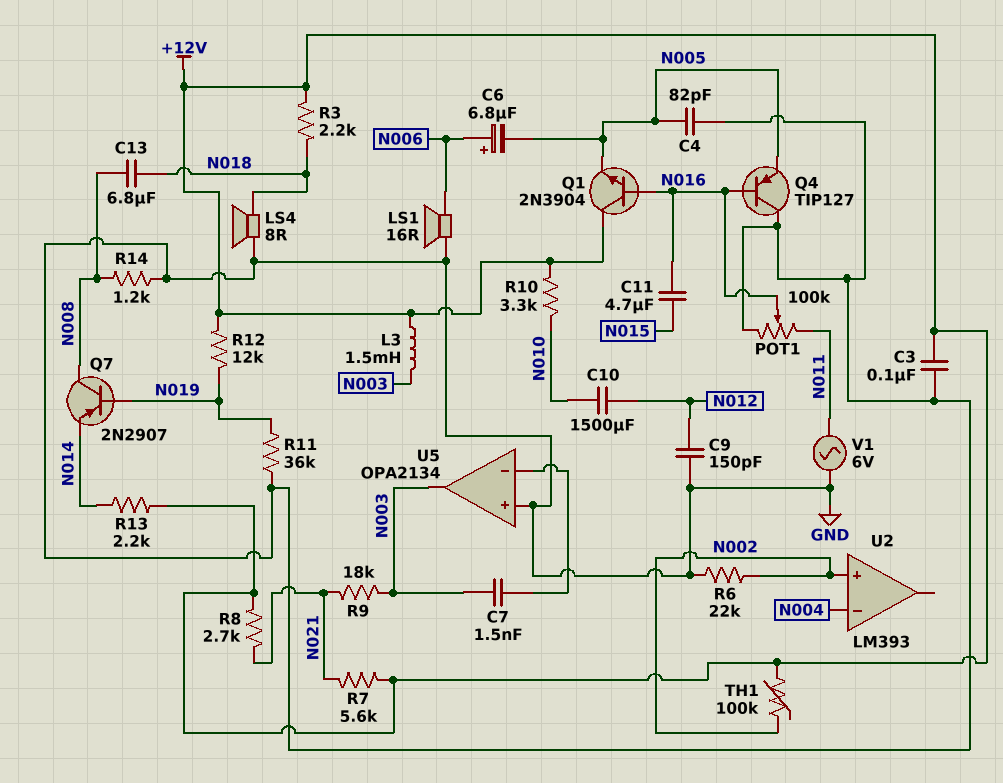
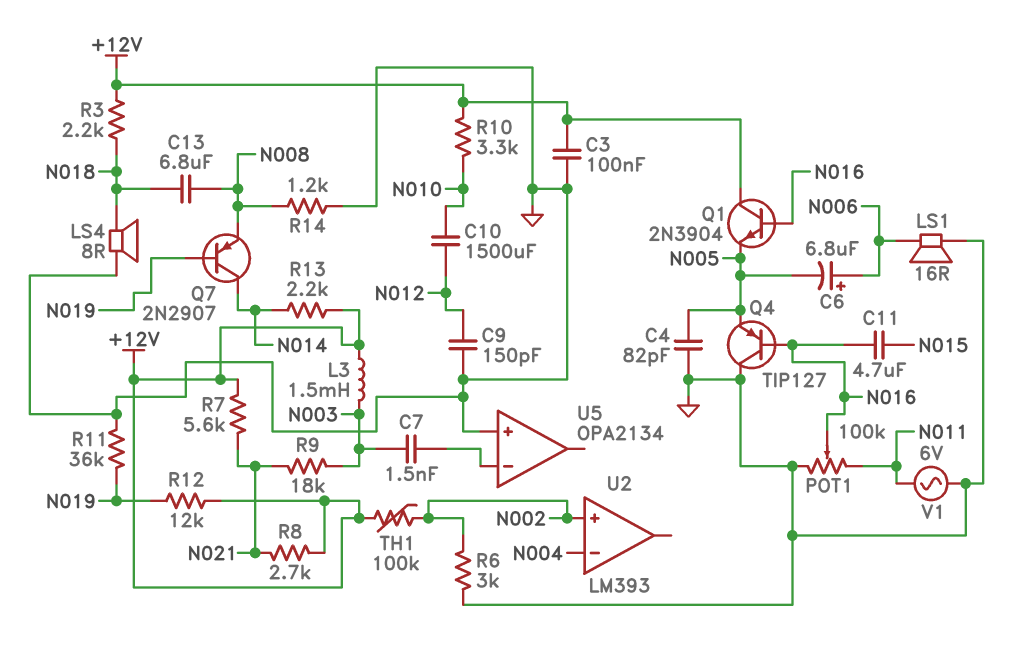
Q7: PNP 2N2907 (B N019, C N008, E N014) -> PNP 2N2907 (B N019, C N014, E N008)
R6: 22k (GND, N002) -> 3k (GND, N002)
U5 pin out: N003 -> none

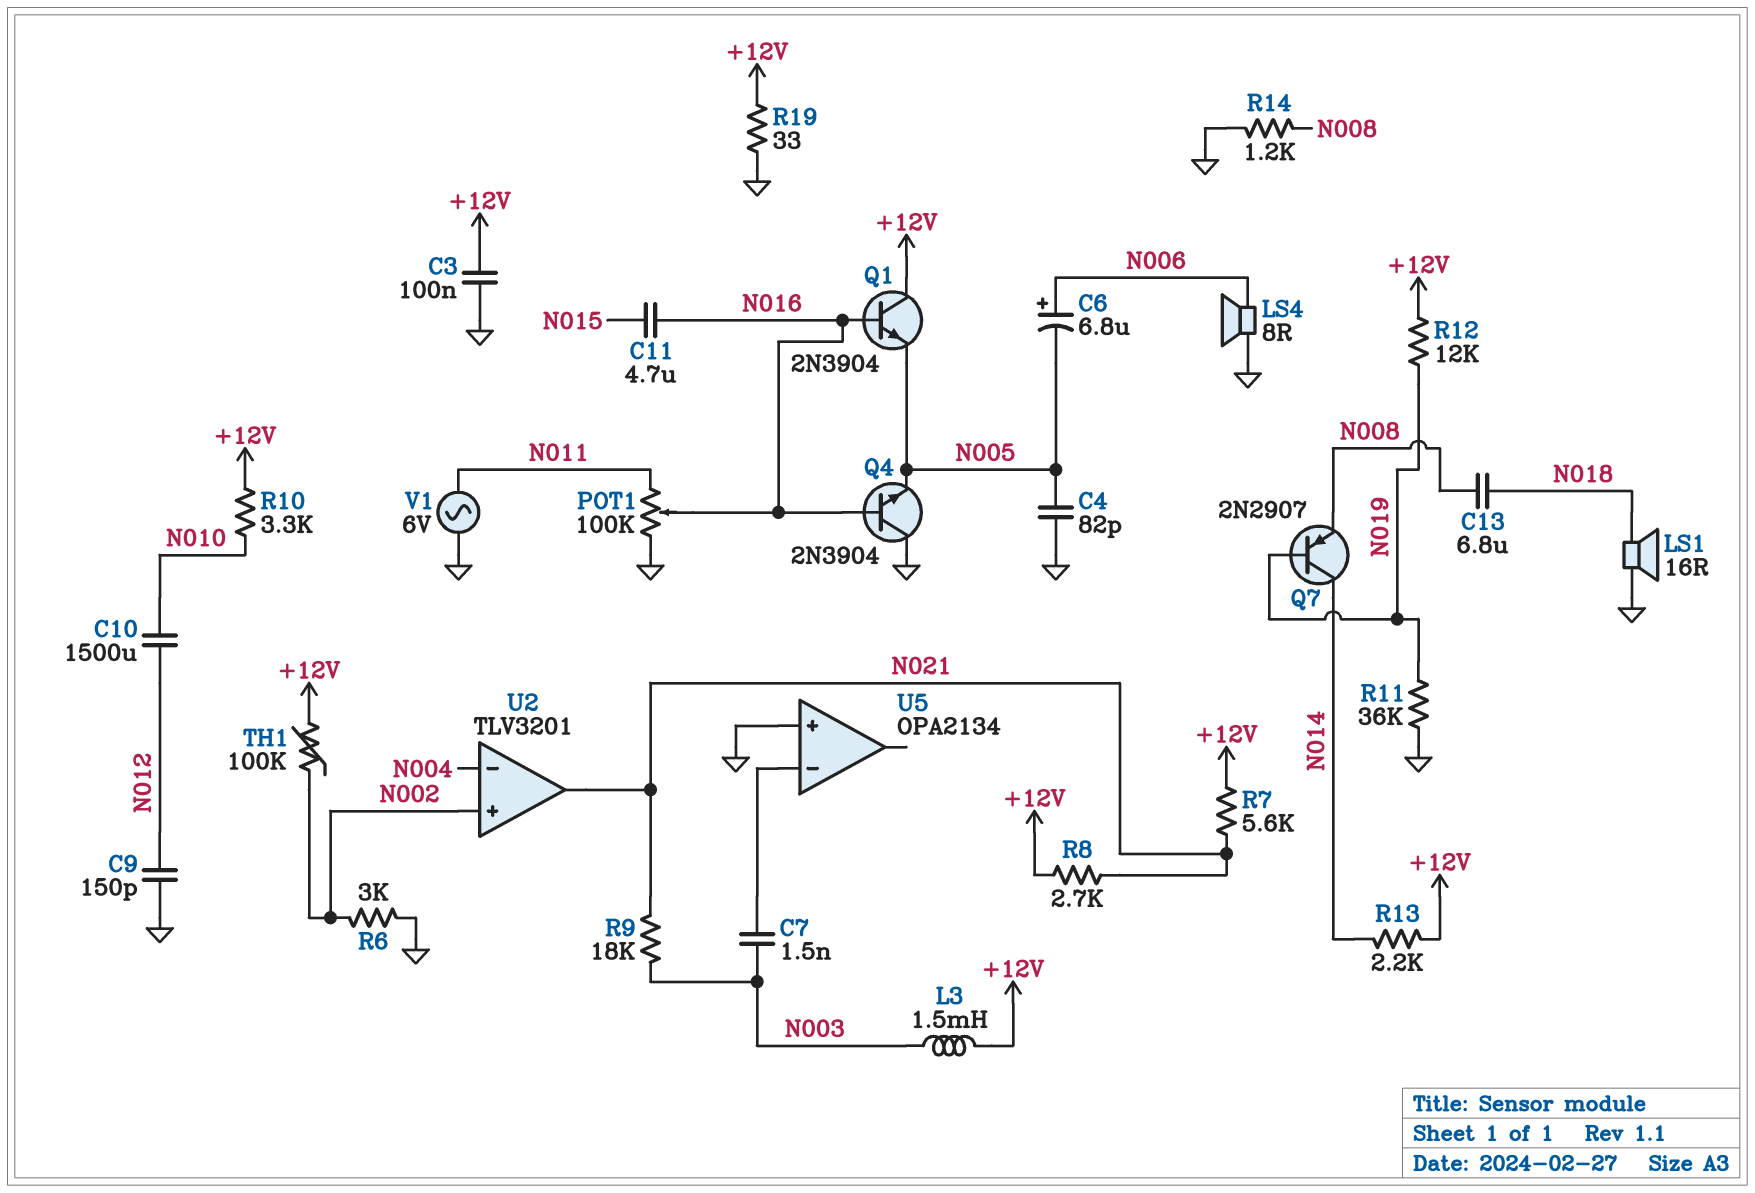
LS1: speaker 16R (GND, N006) -> speaker 16R (GND, N018)
LS4: speaker 8R (GND, N018) -> speaker 8R (GND, N006)
Q4: PNP TIP127 (B N016, C GND, E N005) -> NPN 2N3904 (B N016, C GND, E N005)
R3: 2.2k (+12V, N018) -> none
R19: none -> 33 (+12V, GND)
U2: LM393 -> TLV3201
U2 pin out: none -> N021

